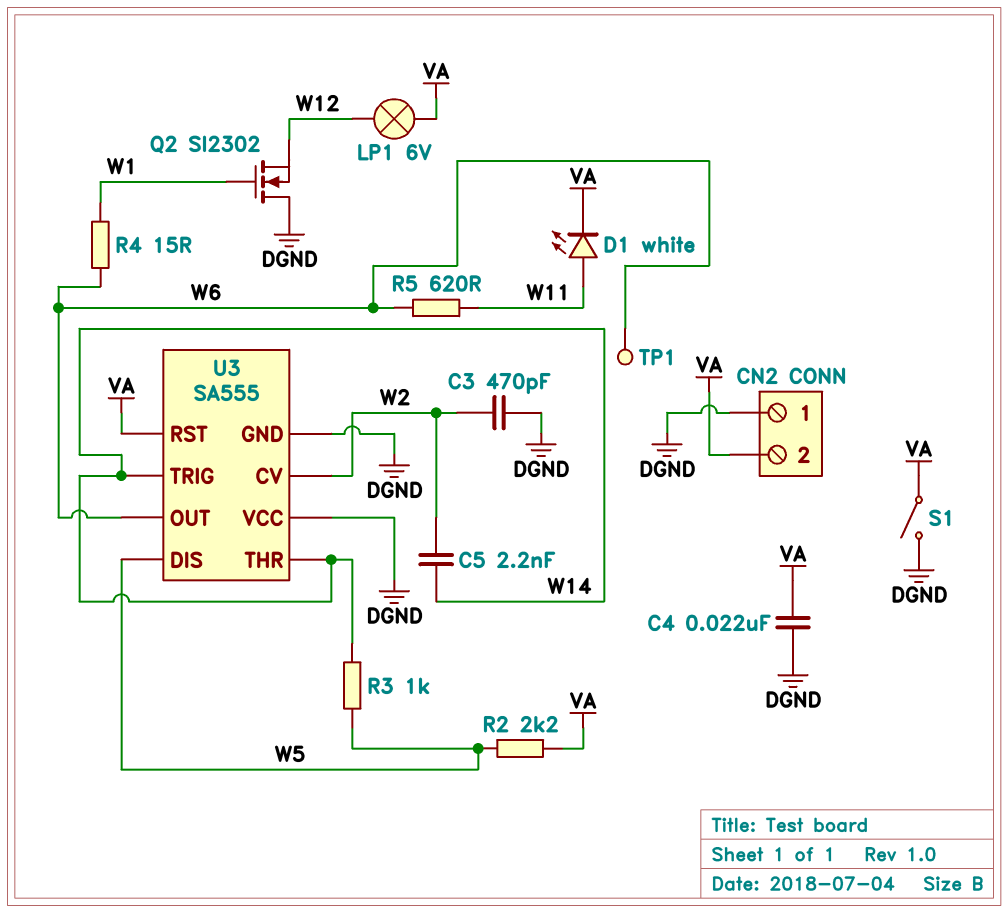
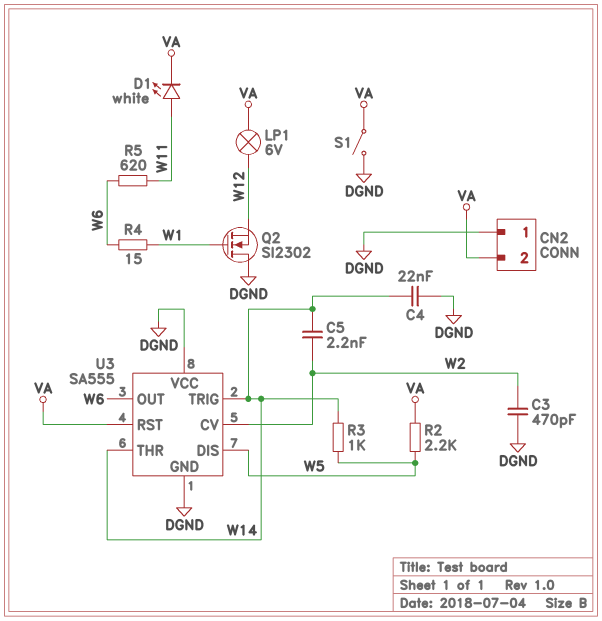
C4: 22nF (DGND, VA) -> 22nF (DGND, W14)
TP1: test point (W6) -> none

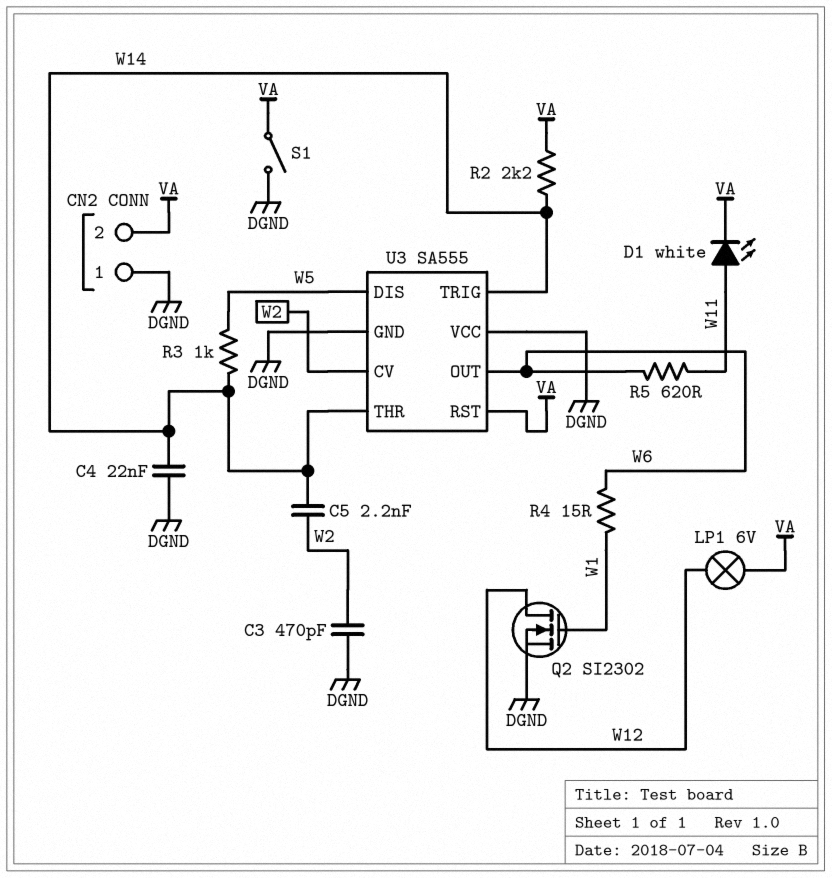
Q2: NMOS SI2302 (G W1, D DGND, S W12) -> NMOS SI2302 (G W1, D W12, S DGND)
R2: 2.2k (VA, W5) -> 2.2k (VA, W14)

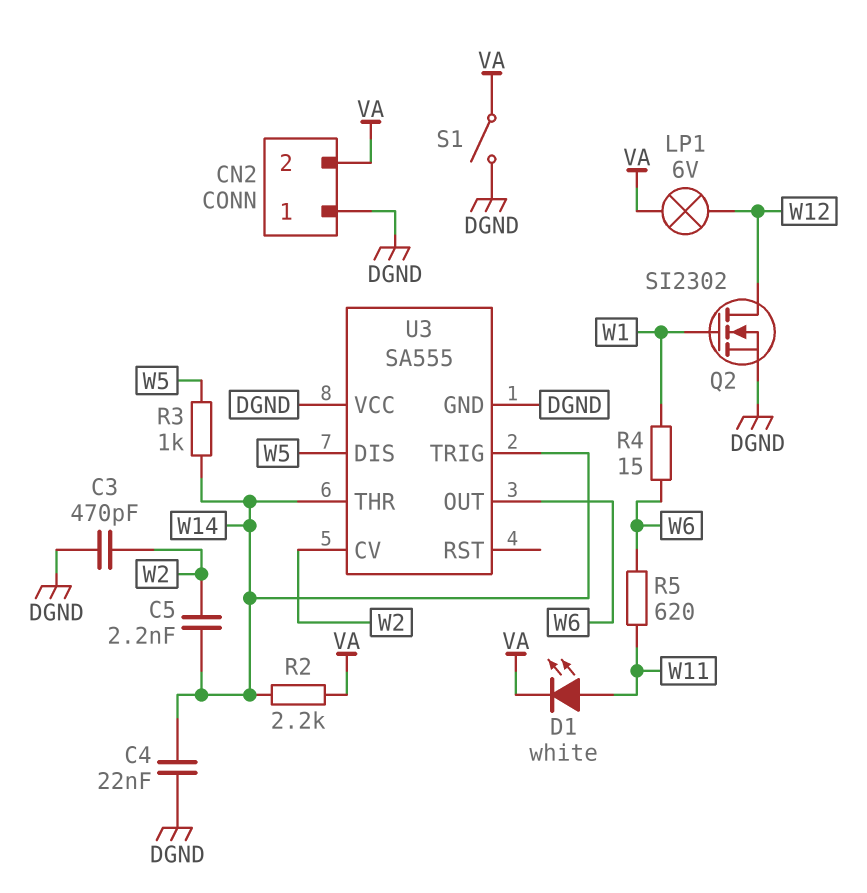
U3 pin RST: VA -> none

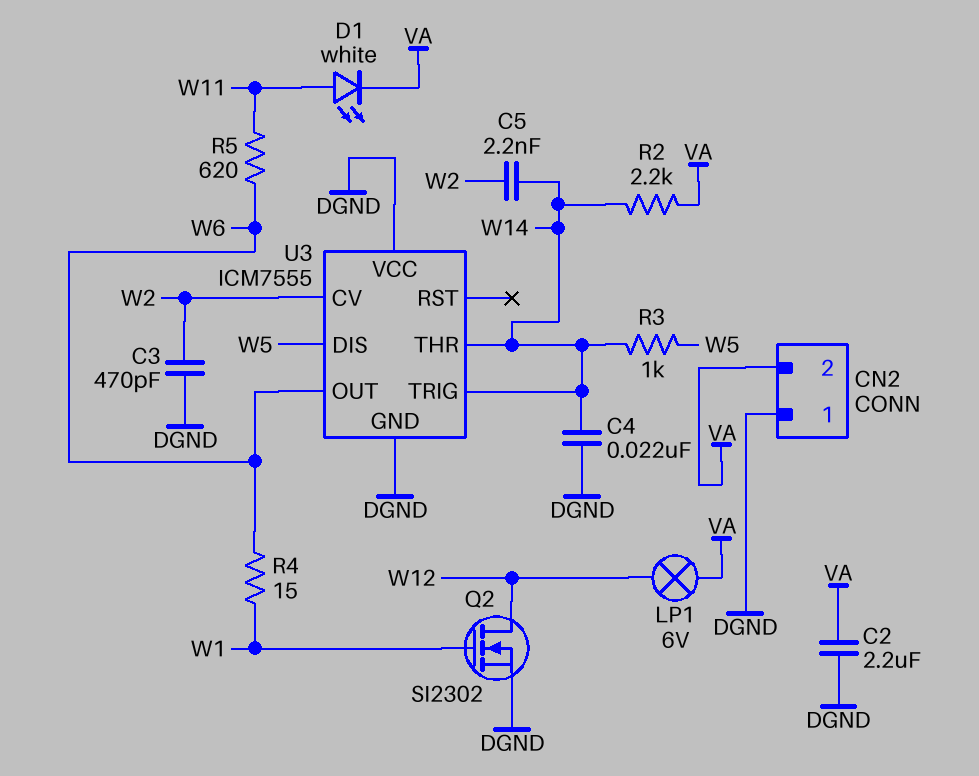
C2: none -> 2.2uF (DGND, VA)
S1: switch (DGND, VA) -> none
U3: SA555 -> ICM7555

